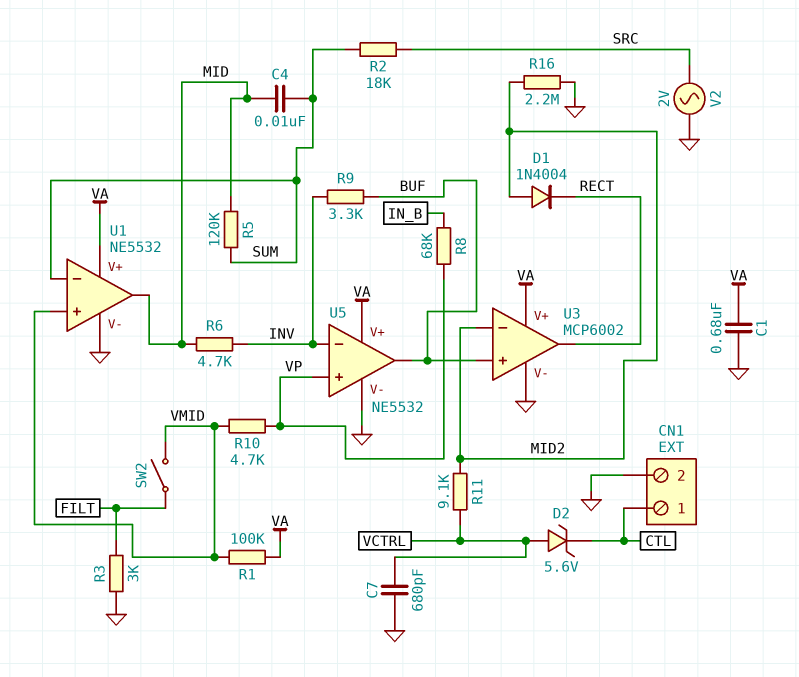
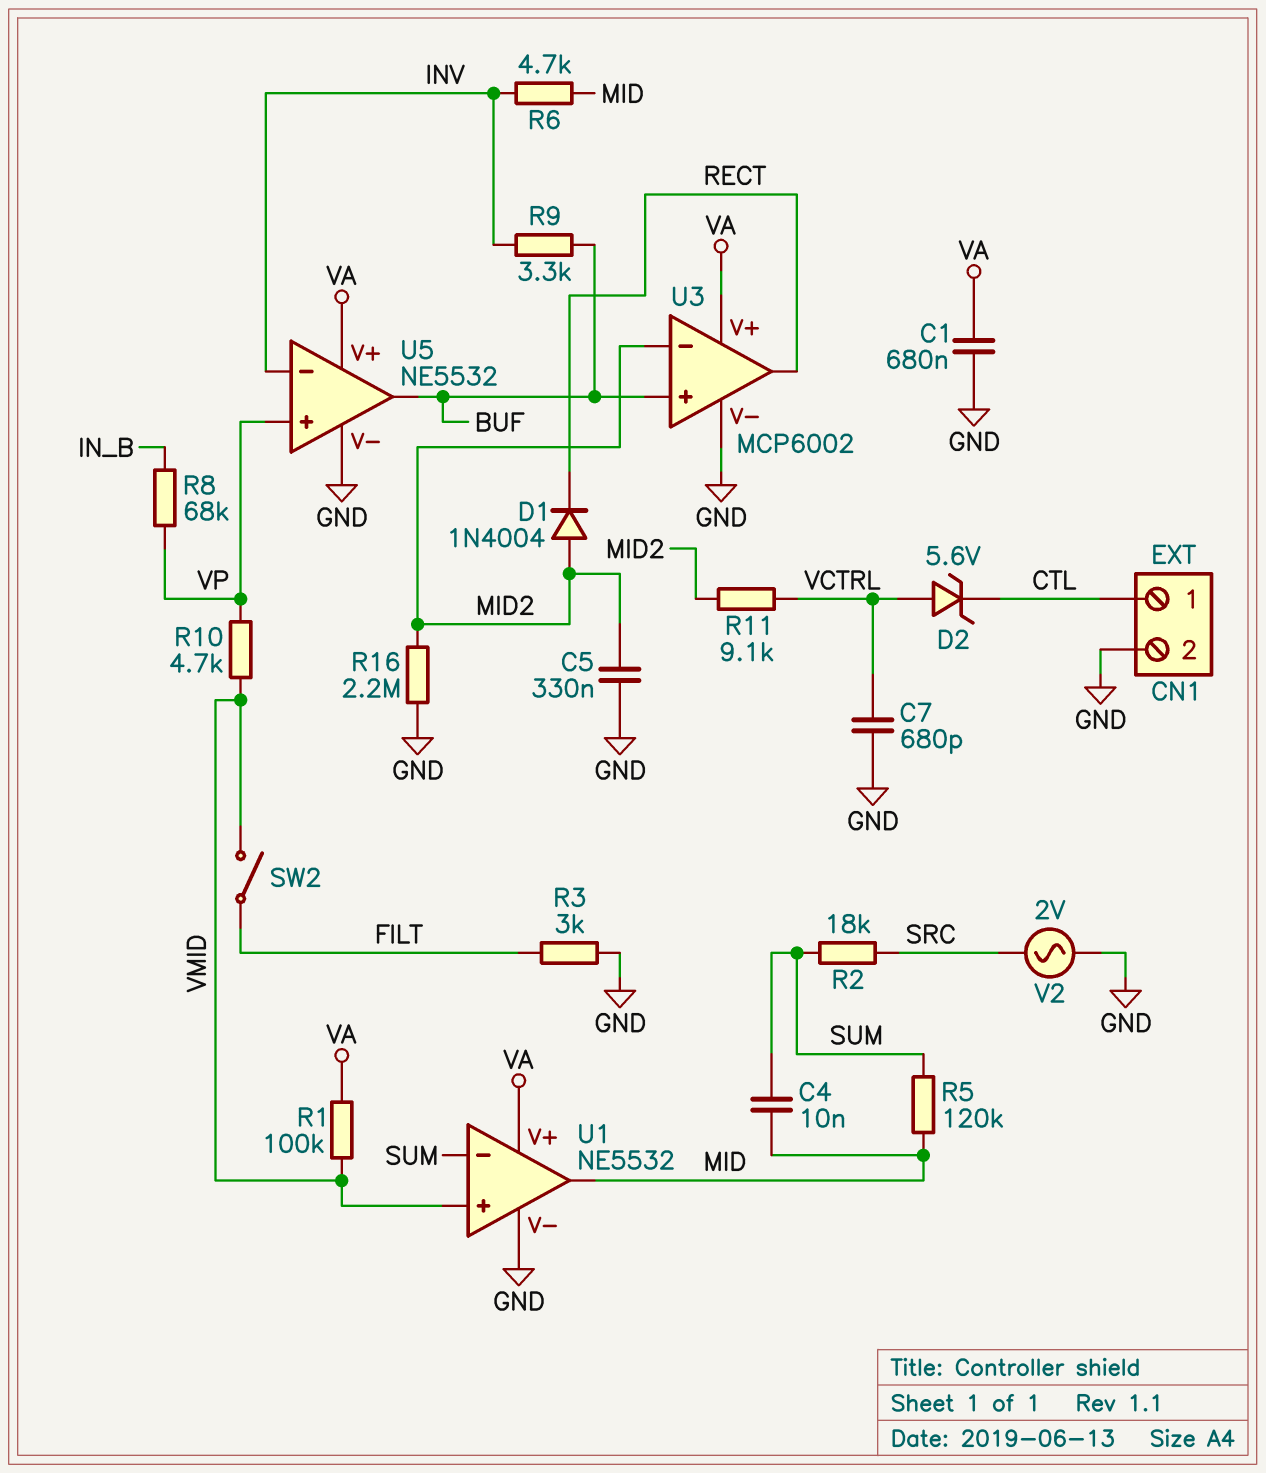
C5: none -> 330nF (GND, MID2)

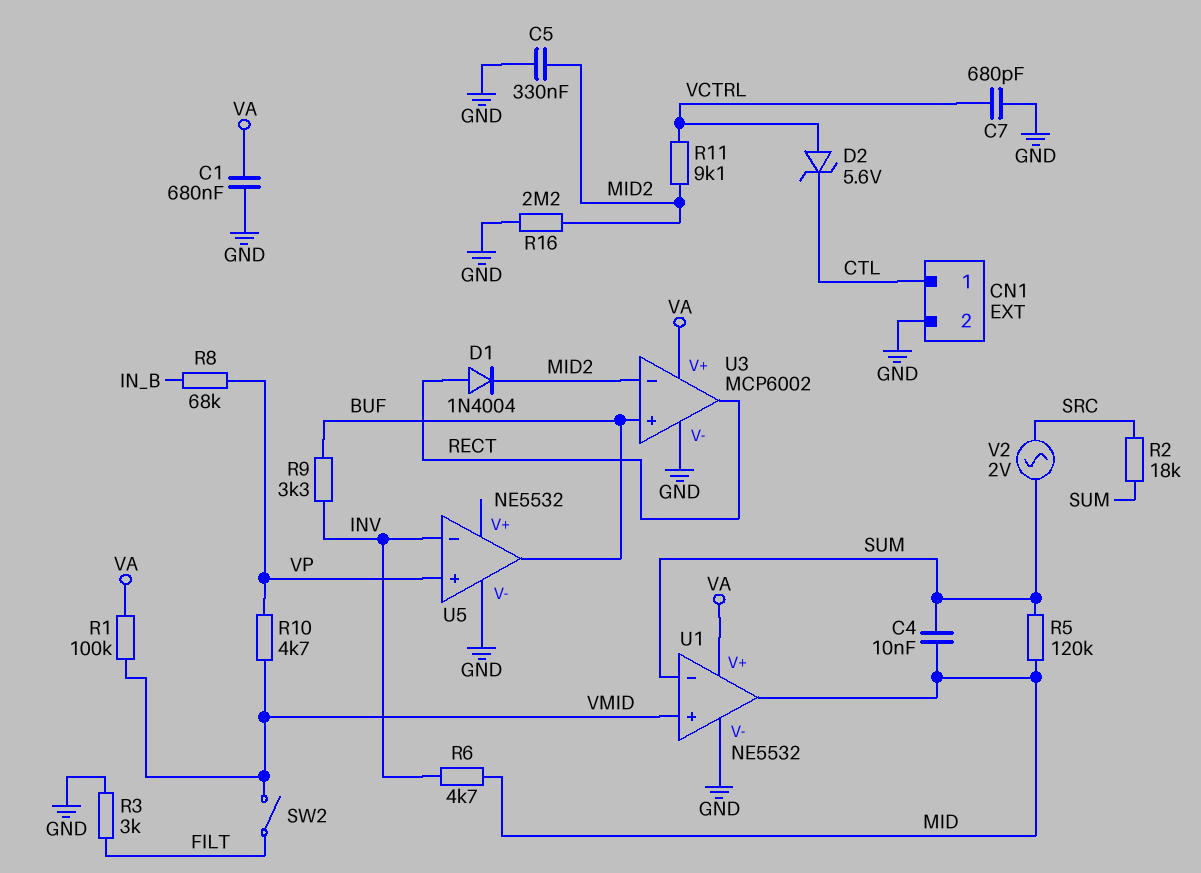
D1: diode 1N4004 (A MID2, K RECT) -> diode 1N4004 (A RECT, K MID2)
U5 pin V+: VA -> none
V2: AC 2V (GND, SRC) -> AC 2V (SRC, SUM)

